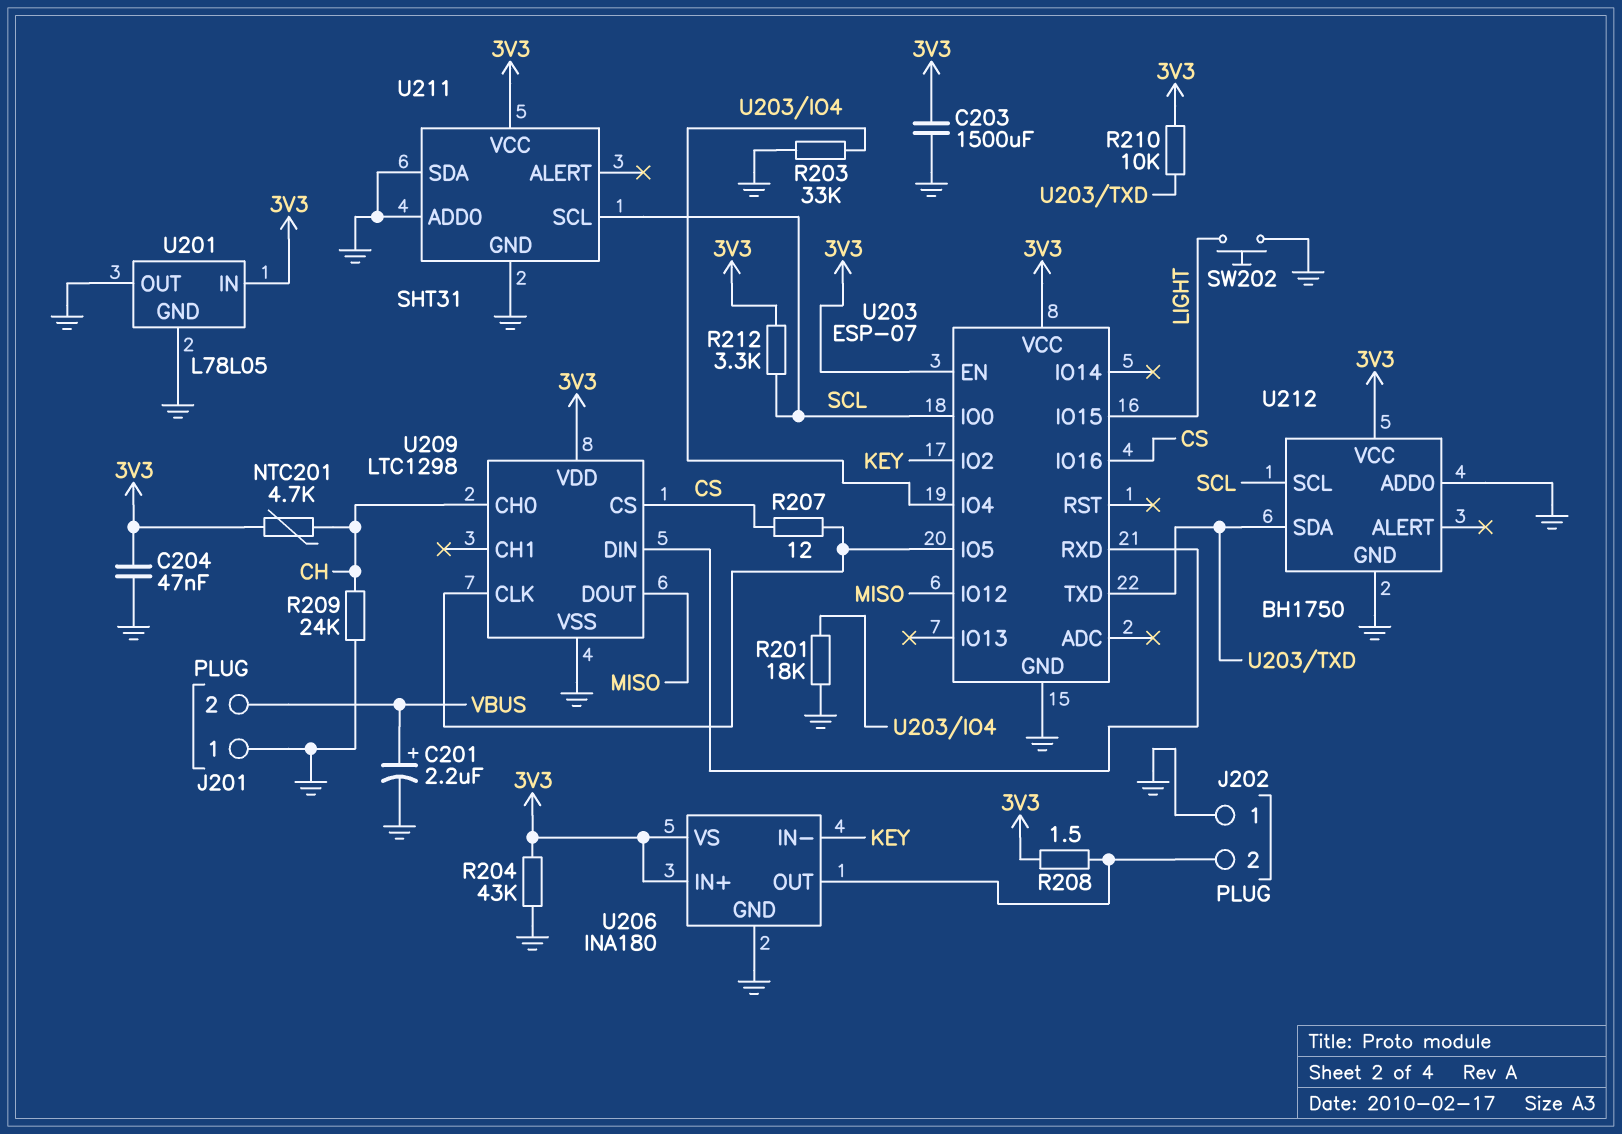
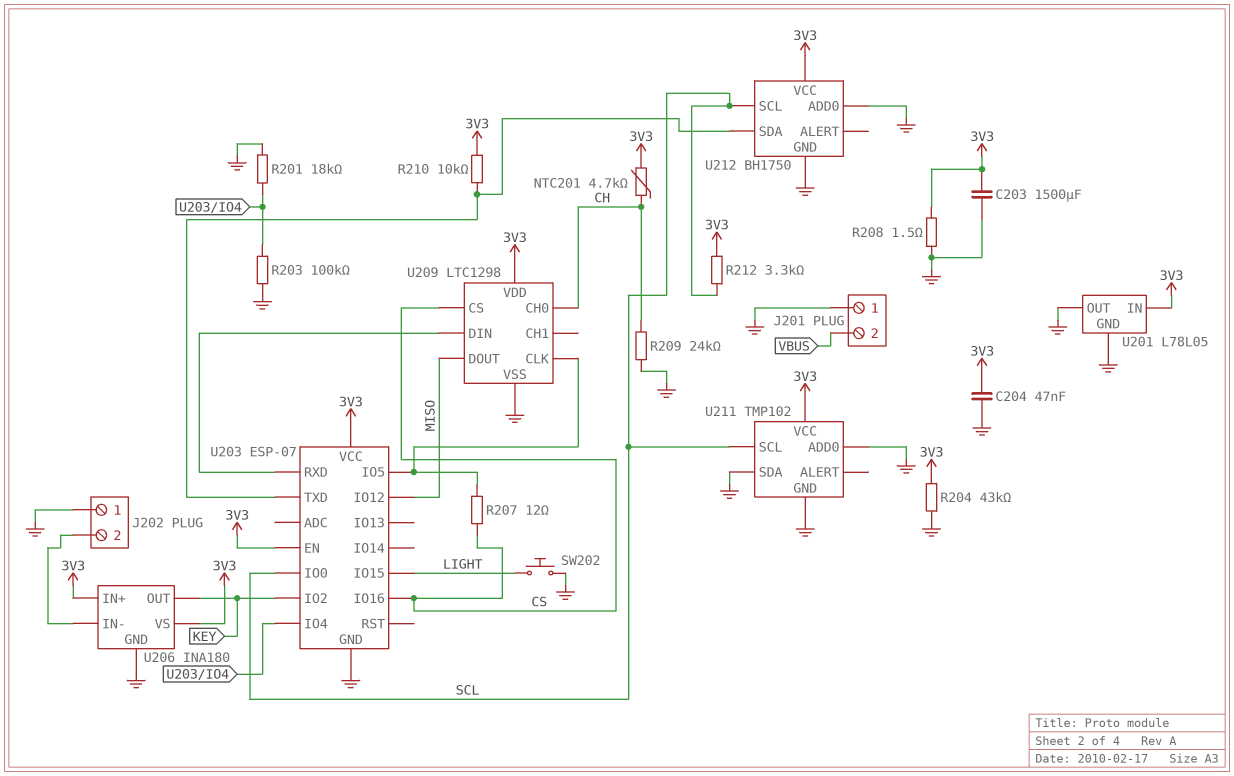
C201: 2.2uF (plus VBUS, minus GND) -> none
R203: 33k (GND, U203/IO4) -> 100k (GND, U203/IO4)
R208: 1.5 (3V3, J202/2) -> 1.5 (3V3, GND)
U206 pin IN-: KEY -> J202/2
U206 pin OUT: J202/2 -> KEY
U211: SHT31 -> TMP102

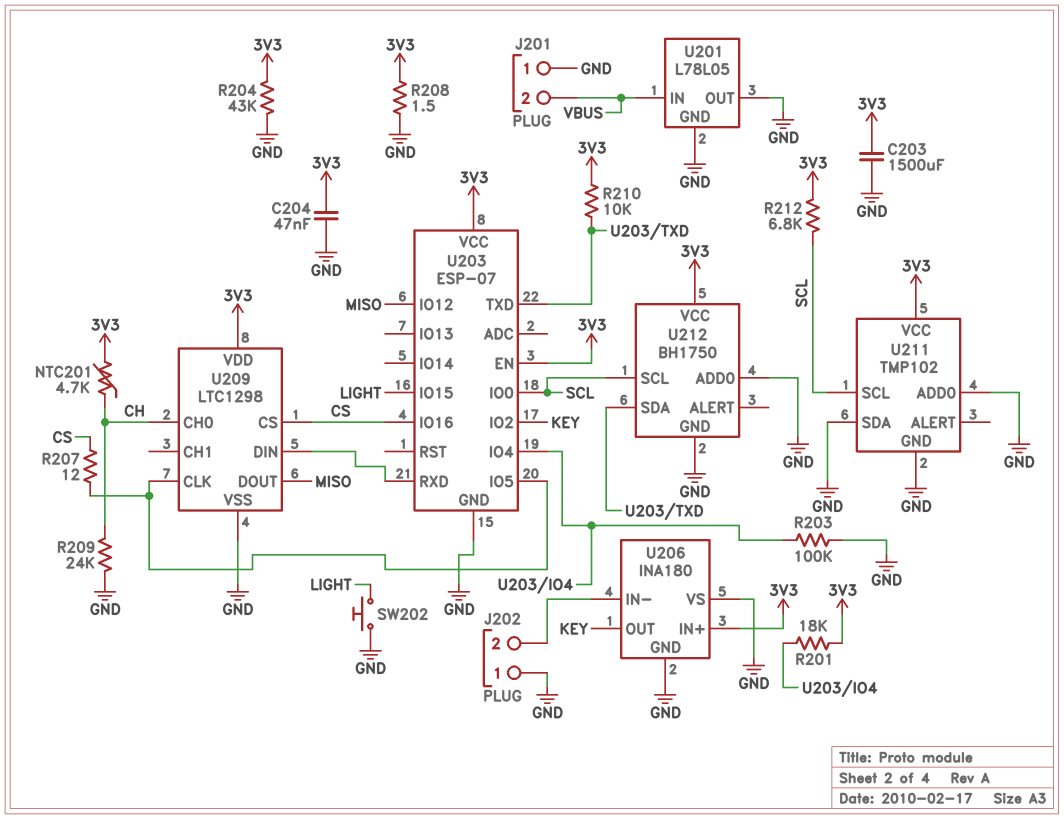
R201: 18k (GND, U203/IO4) -> 18k (3V3, U203/IO4)
R212: 3.3k (3V3, SCL) -> 6.8k (3V3, SCL)
U201 pin IN: 3V3 -> VBUS
U206 pin VS: 3V3 -> GND

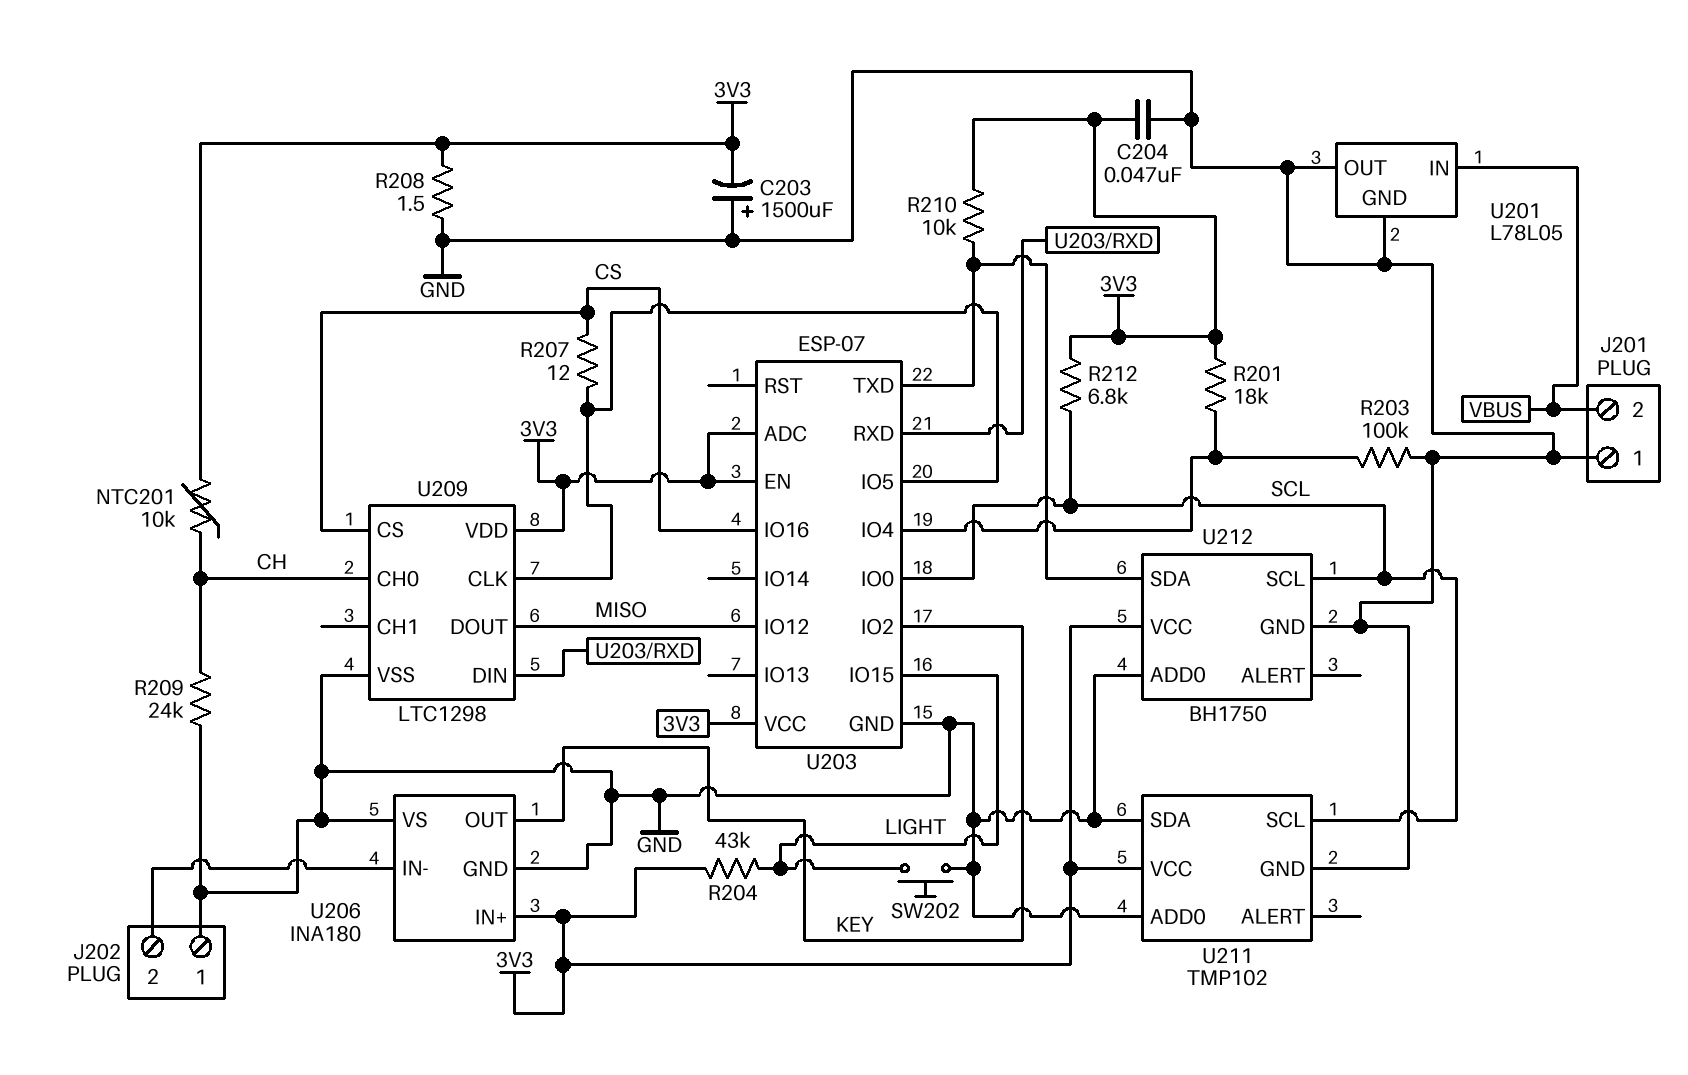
C203: 1500uF (3V3, GND) -> 1500uF (plus GND, minus 3V3)
NTC201: 4.7k (3V3, CH) -> 10k (3V3, CH)
R204: 43k (3V3, GND) -> 43k (3V3, LIGHT)
U203 pin ADC: none -> 3V3

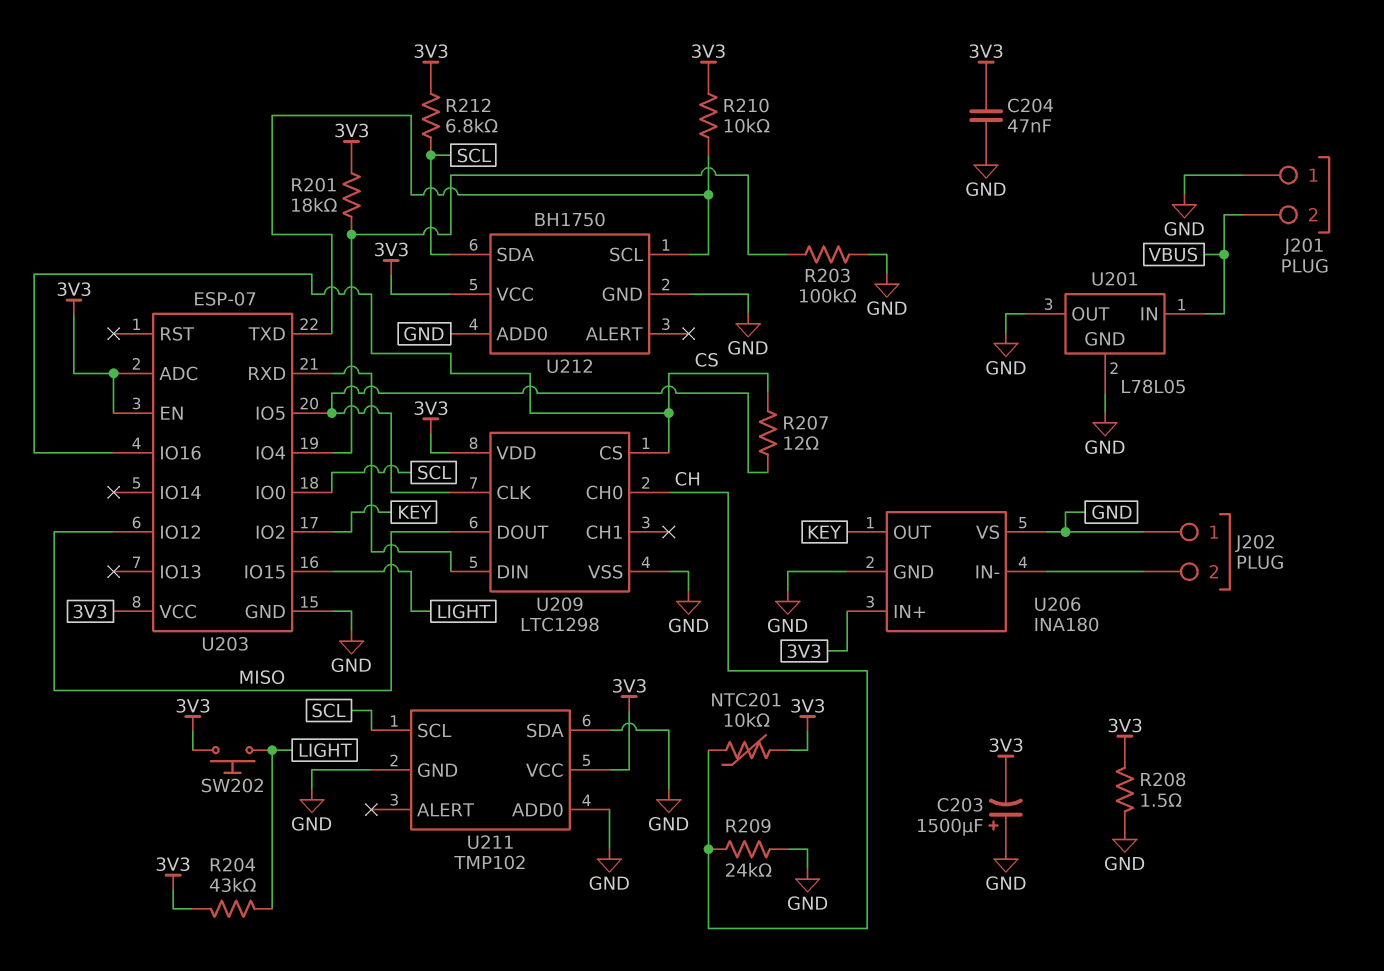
SW202: button (GND, LIGHT) -> button (3V3, LIGHT)
U212 pin SCL: SCL -> U203/TXD
U212 pin SDA: U203/TXD -> SCL

